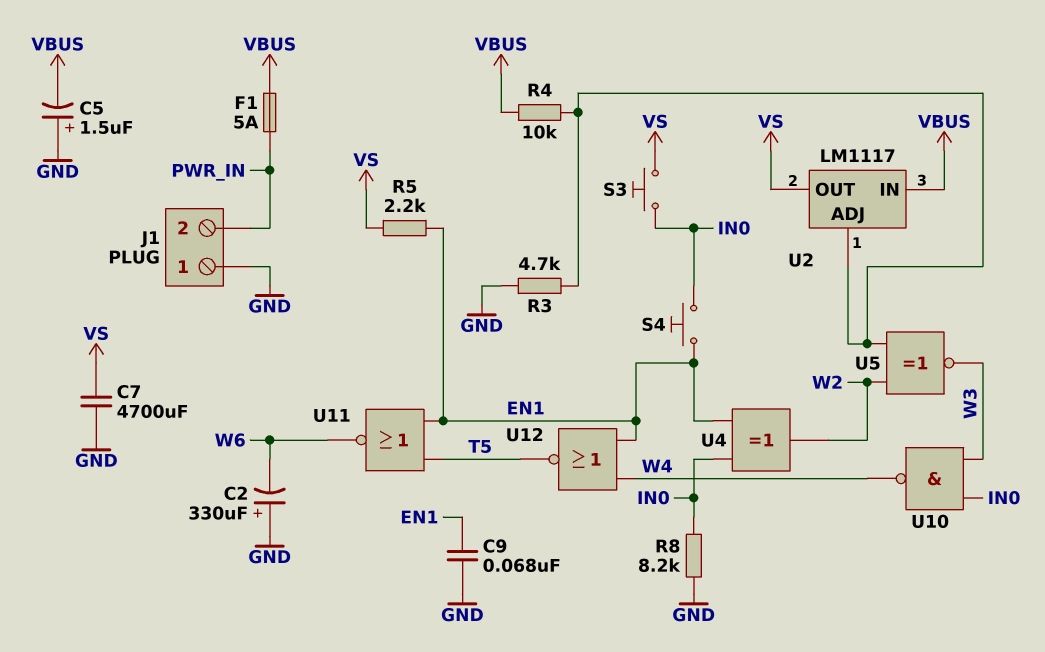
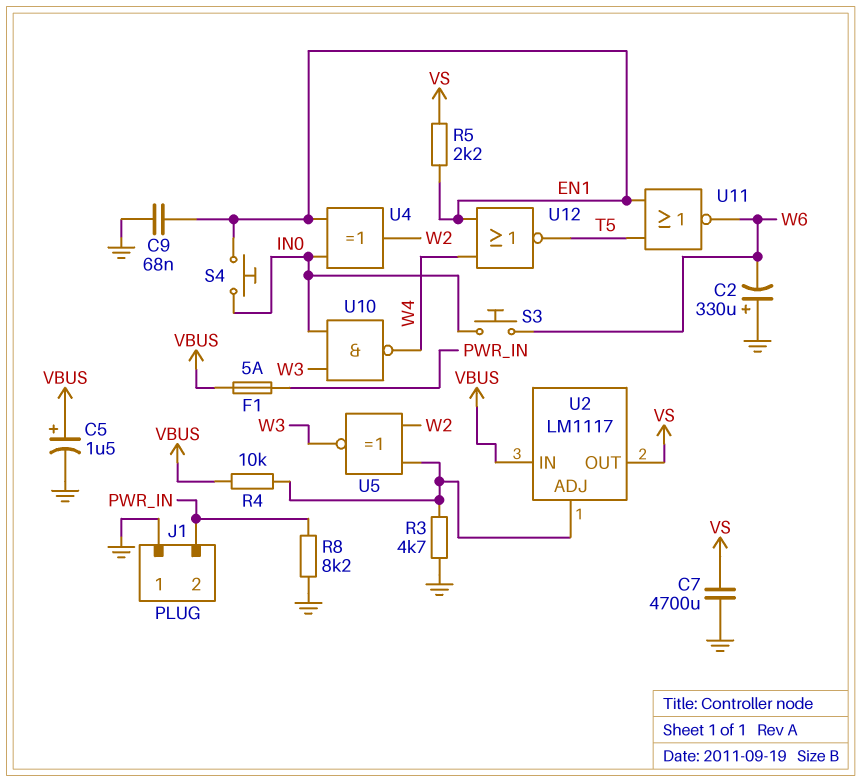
C5: 1.5uF (plus GND, minus VBUS) -> 1.5uF (plus VBUS, minus GND)
R8: 8.2k (GND, IN0) -> 8.2k (GND, PWR_IN)
S3: button (IN0, VS) -> button (IN0, W6)

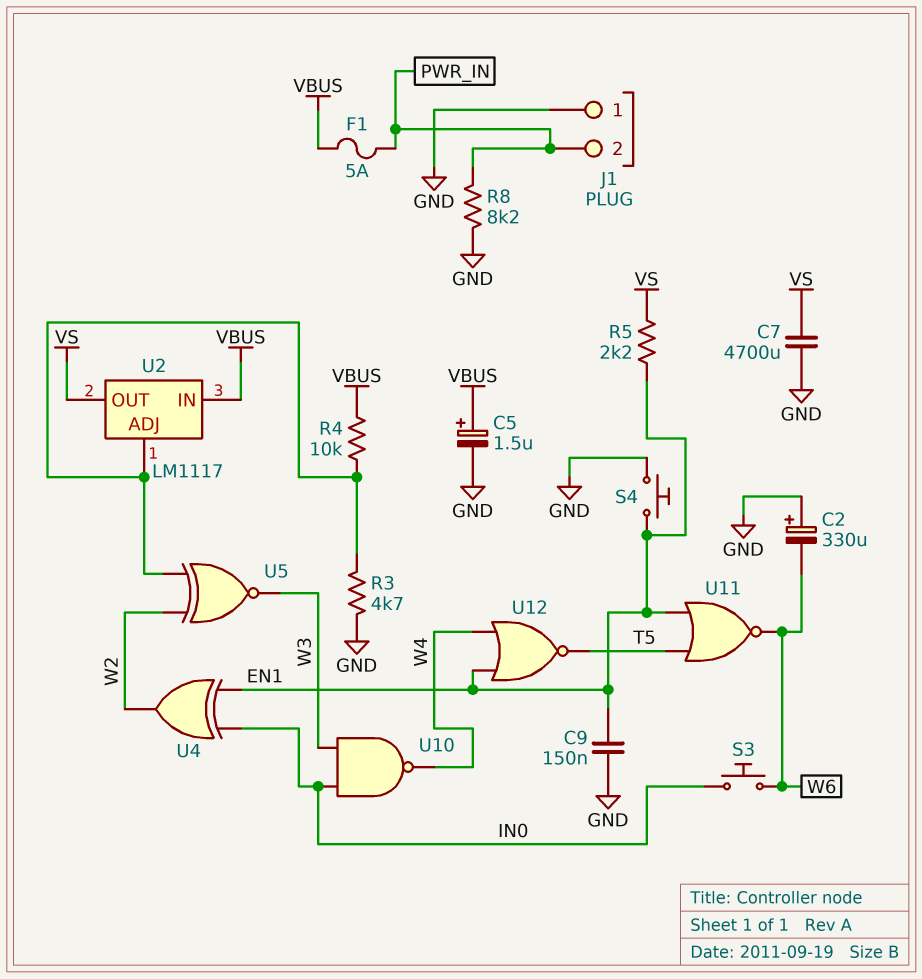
C9: 68nF (EN1, GND) -> 150nF (EN1, GND)
S4: button (EN1, IN0) -> button (EN1, GND)

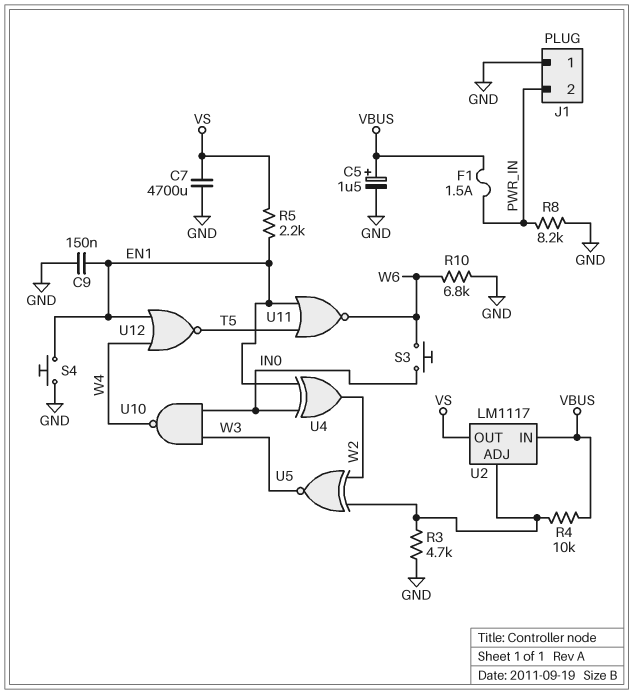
C2: 330uF (plus GND, minus W6) -> none
F1: 5A (PWR_IN, VBUS) -> 1.5A (PWR_IN, VBUS)
R10: none -> 6.8k (GND, W6)

